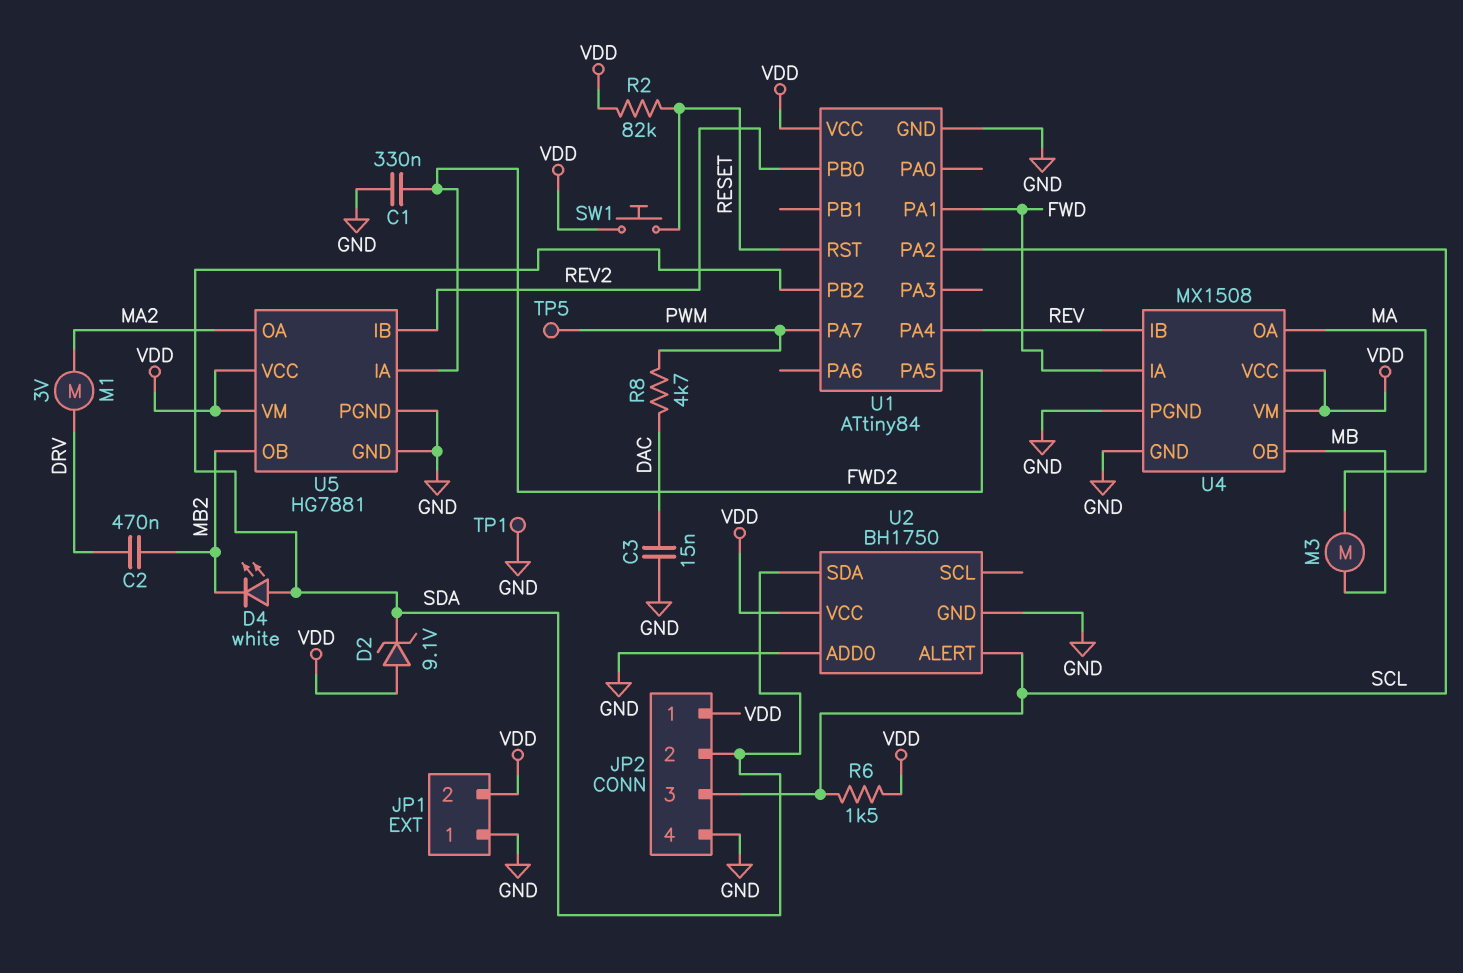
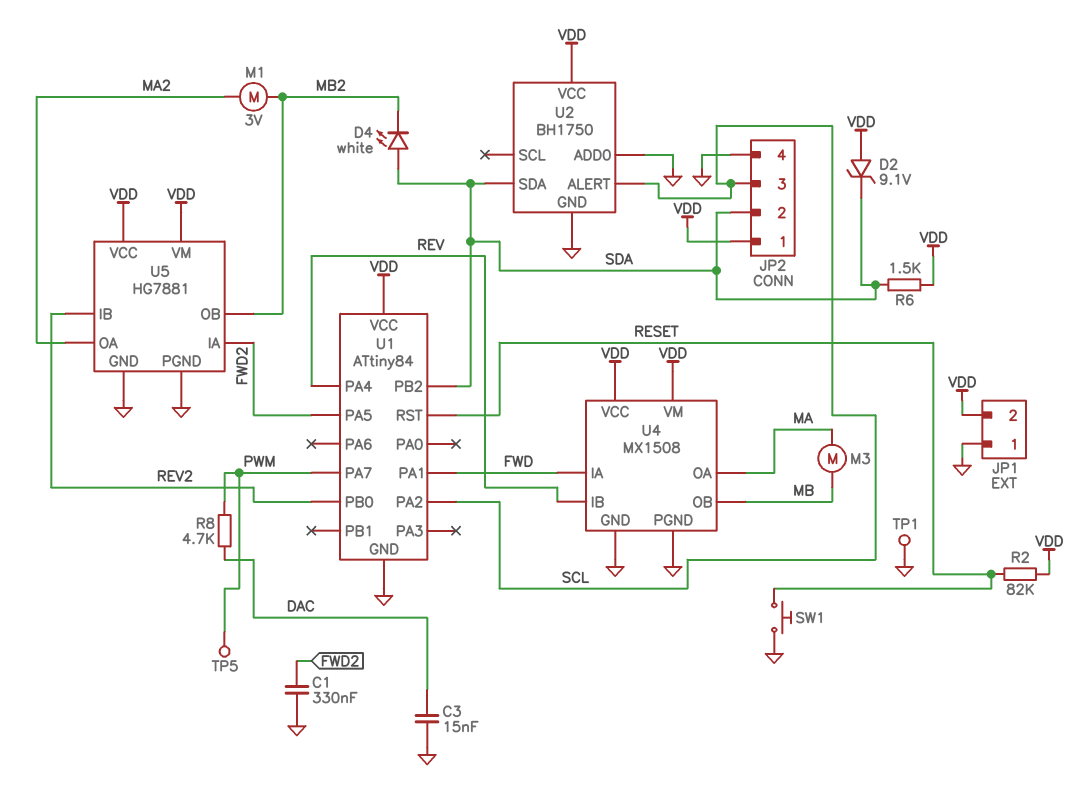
C2: 470nF (DRV, MB2) -> none
M1: motor 3V (DRV, MA2) -> motor 3V (MA2, MB2)
R6: 1.5k (SCL, VDD) -> 1.5k (SDA, VDD)
SW1: button (RESET, VDD) -> button (GND, RESET)

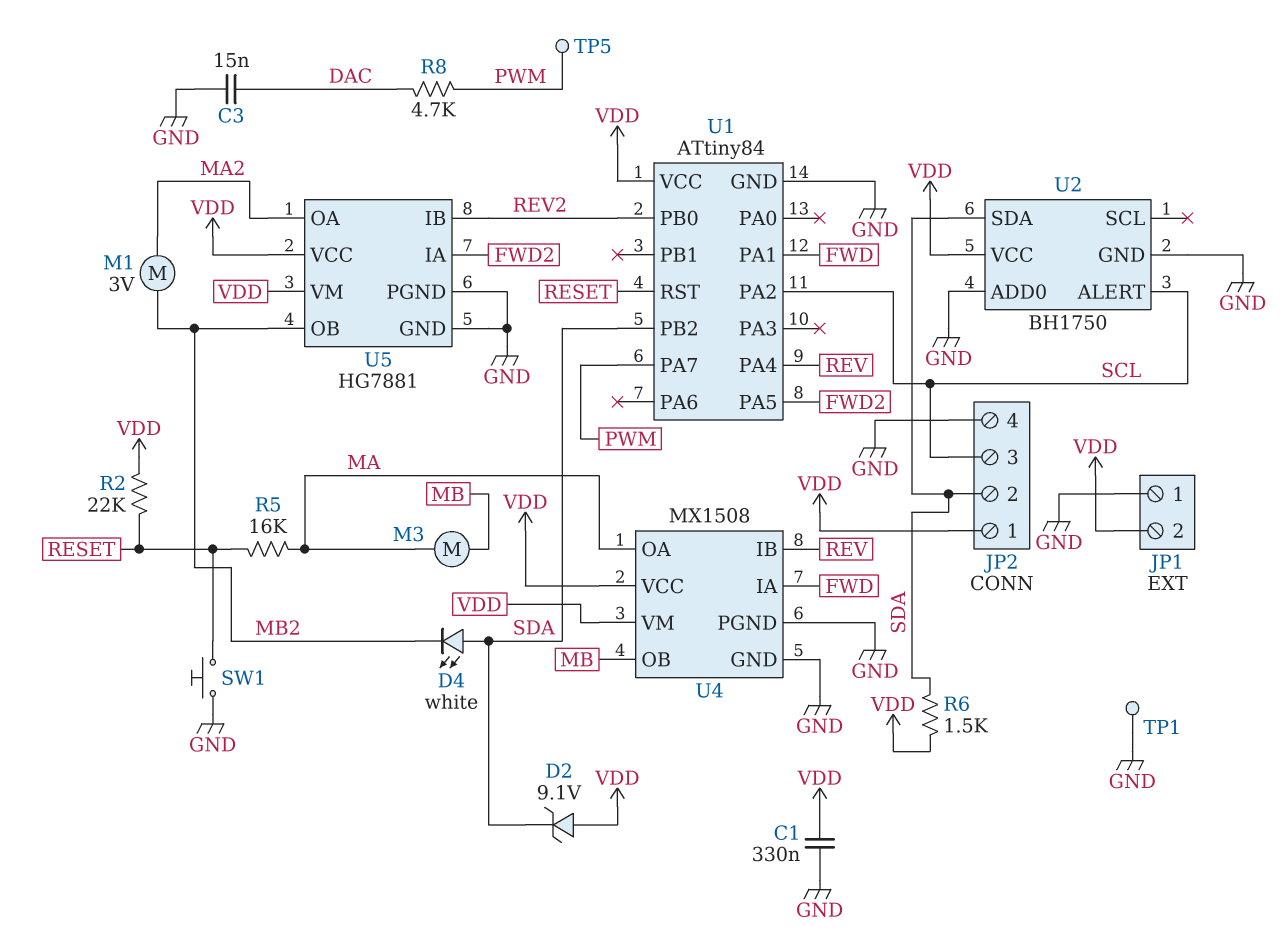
C1: 330nF (FWD2, GND) -> 330nF (GND, VDD)
R2: 82k (RESET, VDD) -> 22k (RESET, VDD)
R5: none -> 16k (MA, RESET)

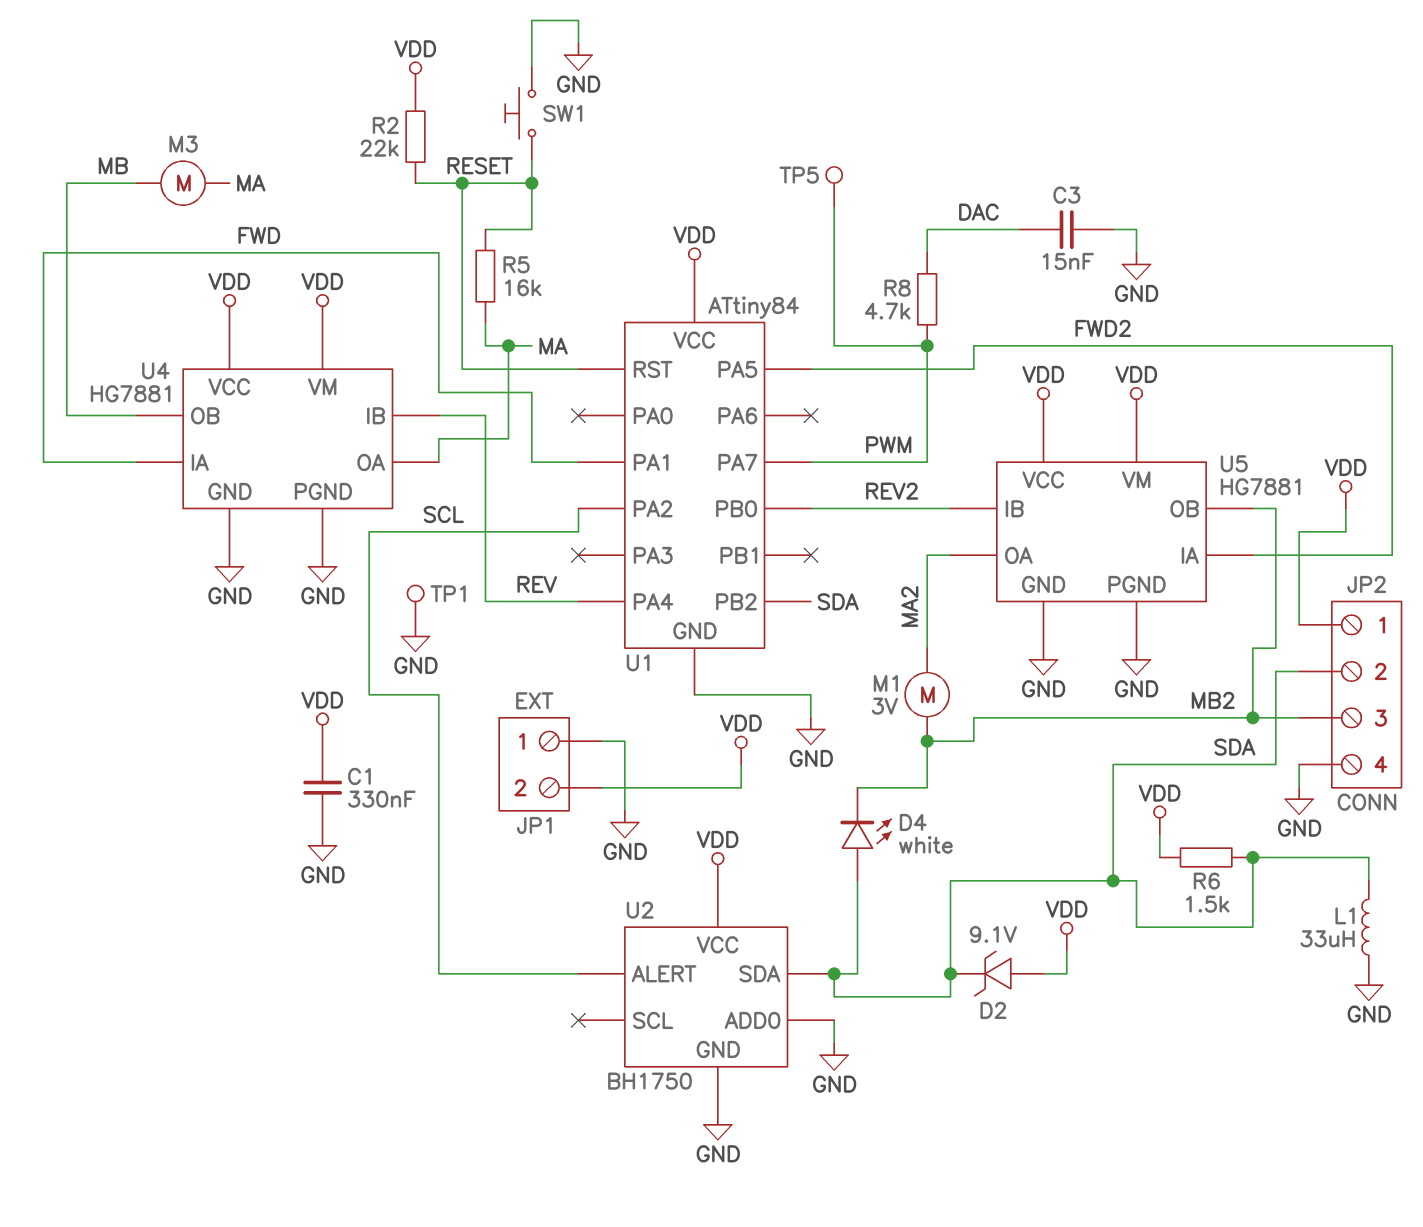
JP2 pin 3: SCL -> MB2
L1: none -> 33uH (GND, SDA)
U4: MX1508 -> HG7881

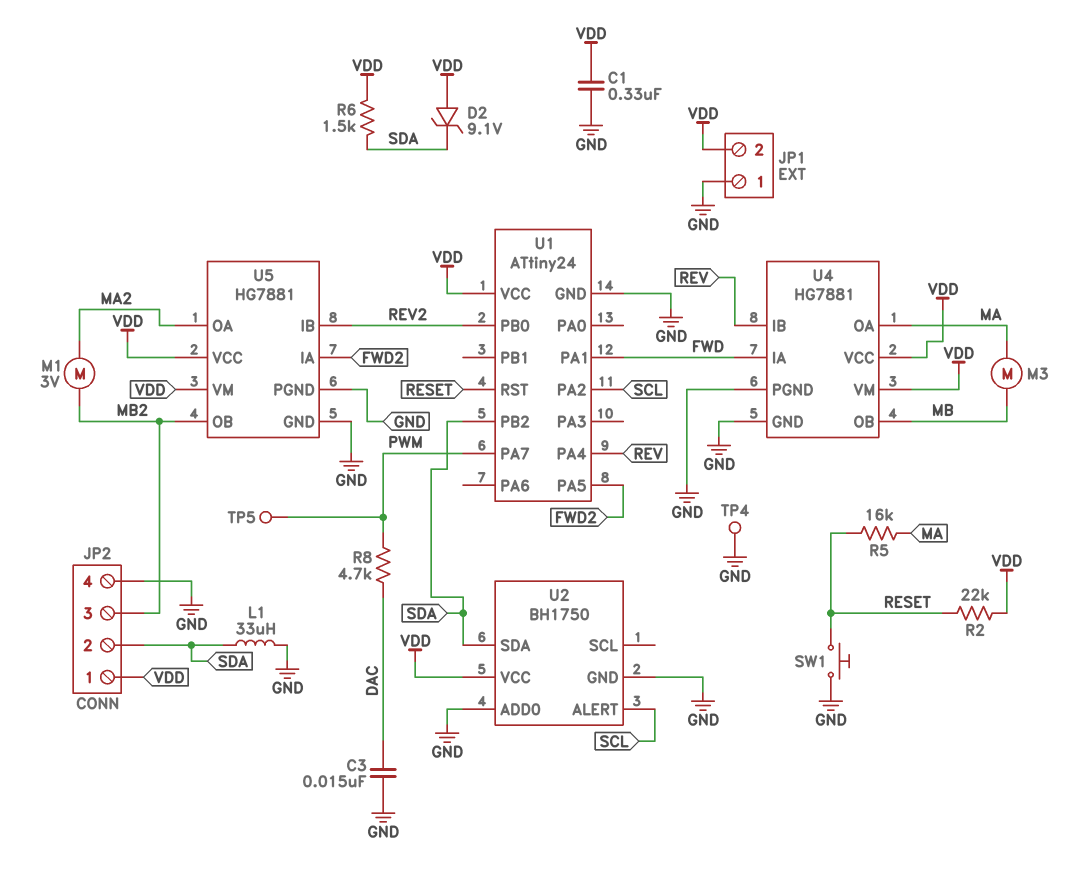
D4: LED white (A SDA, K MB2) -> none
TP1: test point (GND) -> none
TP4: none -> test point (GND)
U1: ATtiny84 -> ATtiny24

